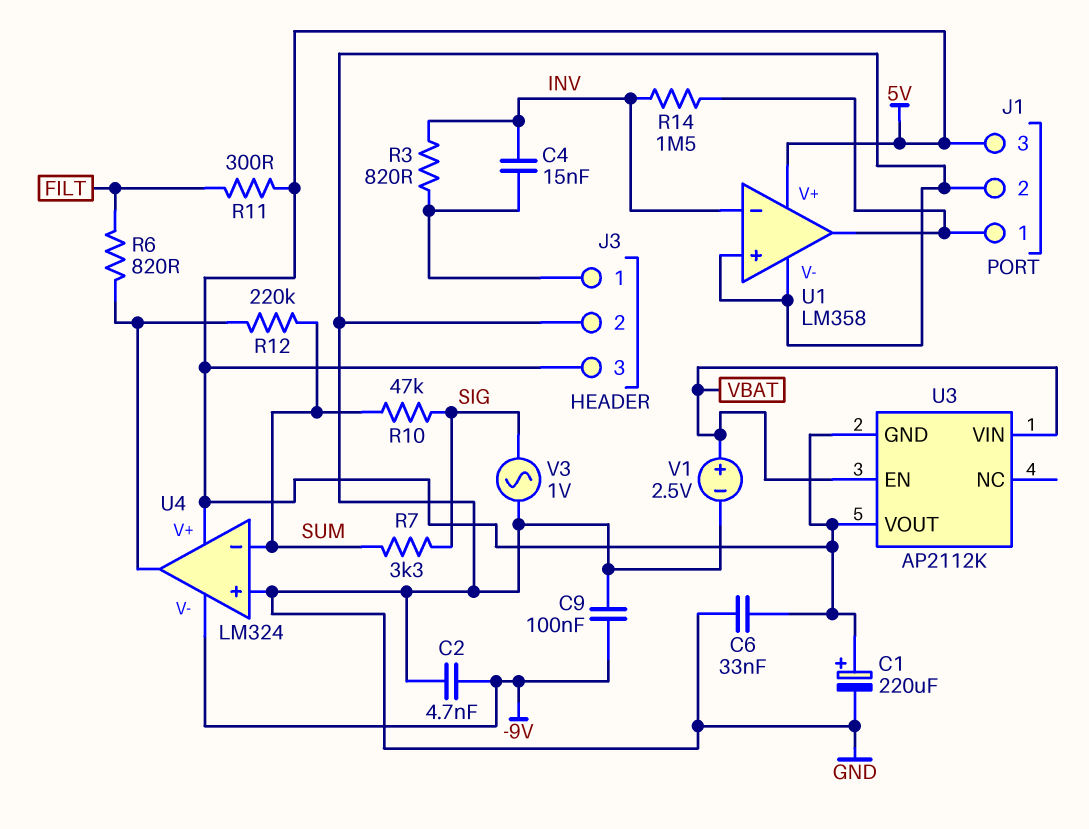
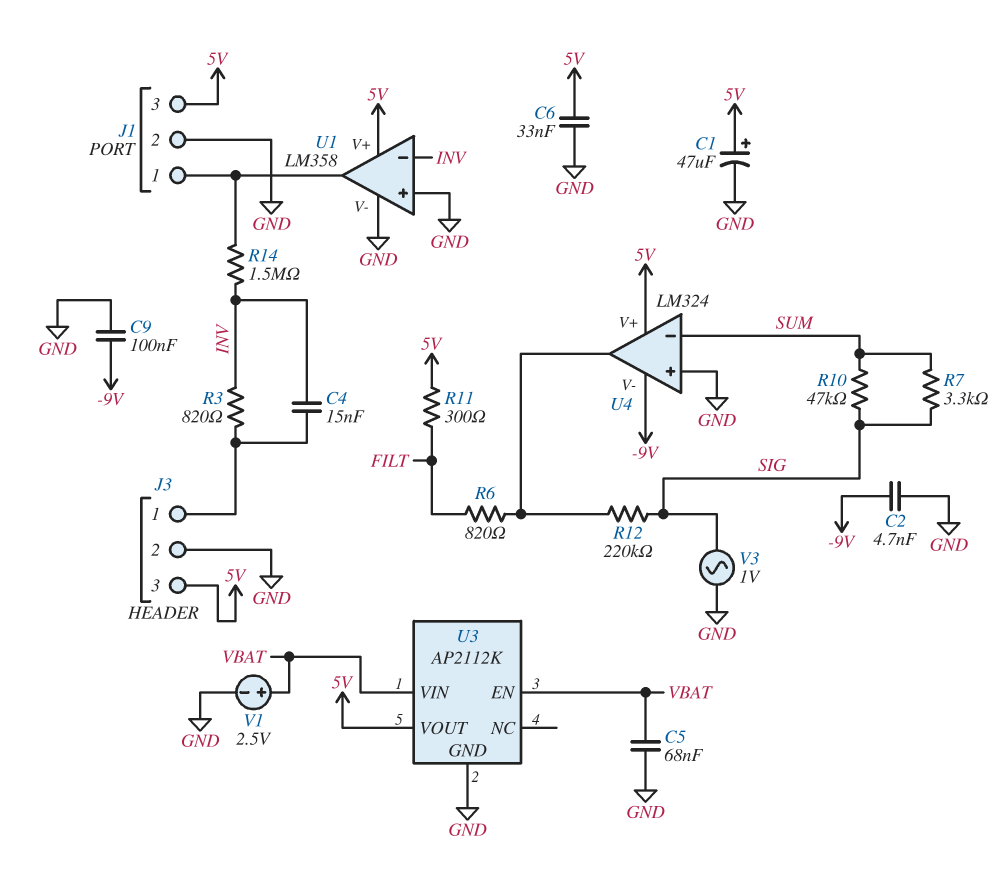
C1: 220uF (plus 5V, minus GND) -> 47uF (plus 5V, minus GND)
C5: none -> 68nF (GND, VBAT)
R12: 220k (SUM, U4/out) -> 220k (SIG, U4/out)
U3 pin GND: 5V -> GND

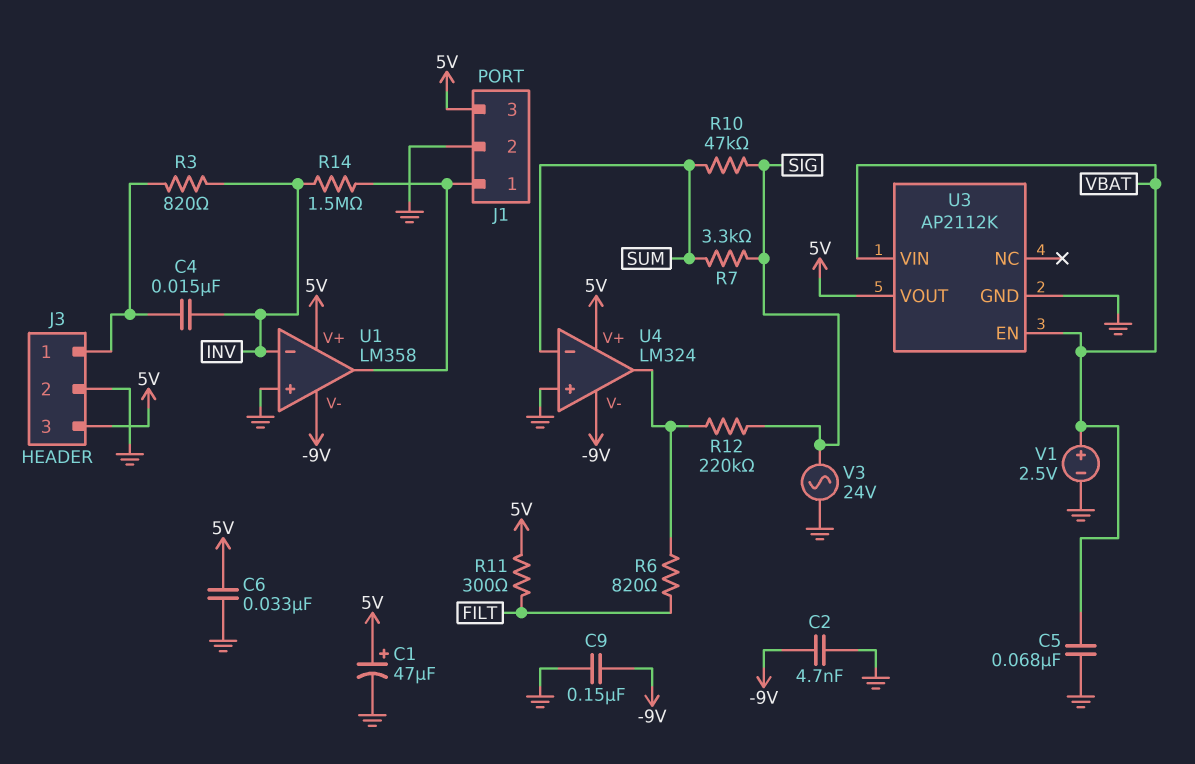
C9: 100nF (-9V, GND) -> 150nF (-9V, GND)
U1 pin V-: GND -> -9V
V3: AC 1V (GND, SIG) -> AC 24V (GND, SIG)

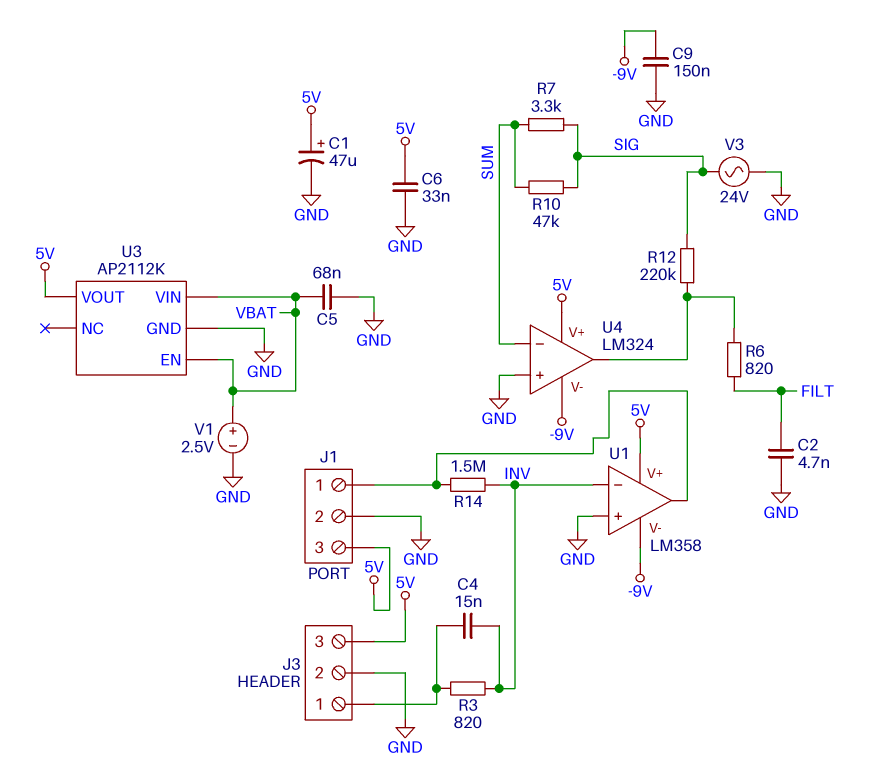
C2: 4.7nF (-9V, GND) -> 4.7nF (FILT, GND)
R11: 300 (5V, FILT) -> none

